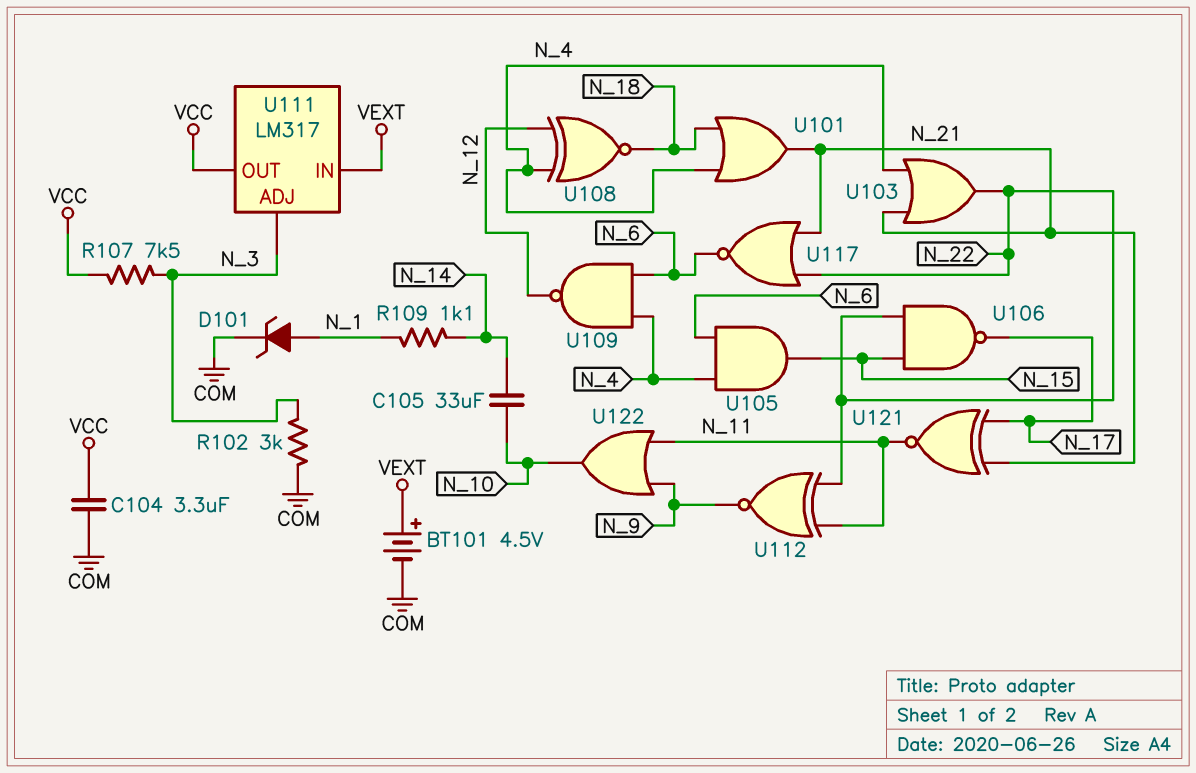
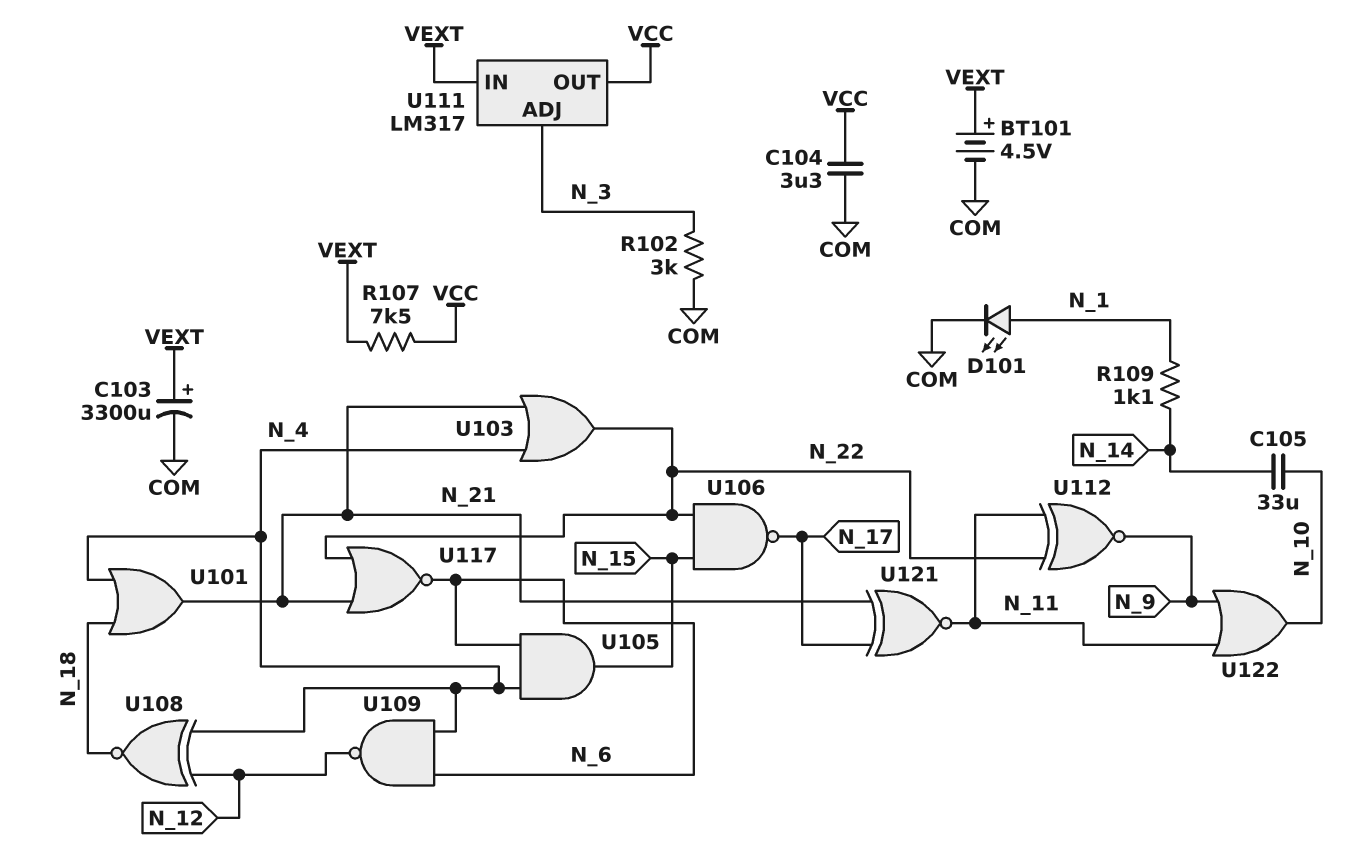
C103: none -> 3300uF (plus VEXT, minus COM)
D101: zener (A N_1, K COM) -> LED (A N_1, K COM)
R107: 7.5k (N_3, VCC) -> 7.5k (VCC, VEXT)

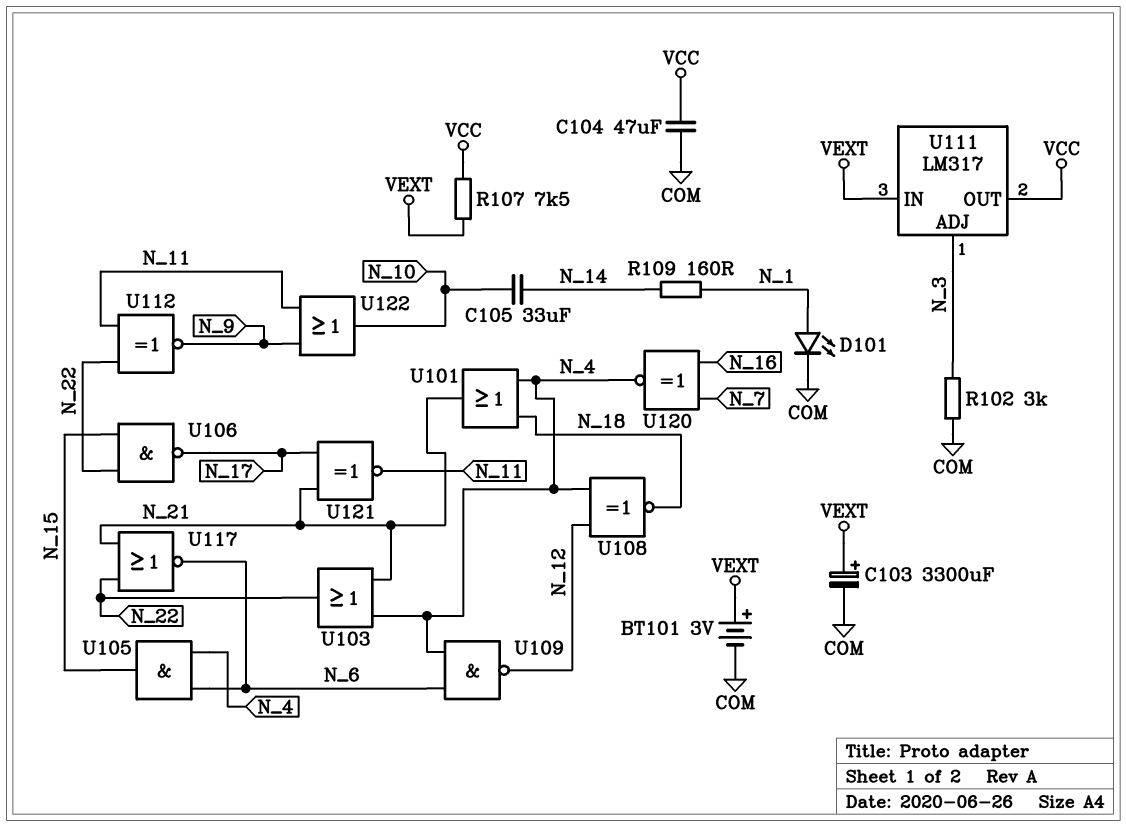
BT101: 4.5V (plus VEXT, minus COM) -> 3V (plus VEXT, minus COM)
C104: 3.3uF (COM, VCC) -> 47uF (COM, VCC)
R109: 1.1k (N_1, N_14) -> 160 (N_1, N_14)
U120: none -> XNOR (in N_7, in N_16, out N_4)

